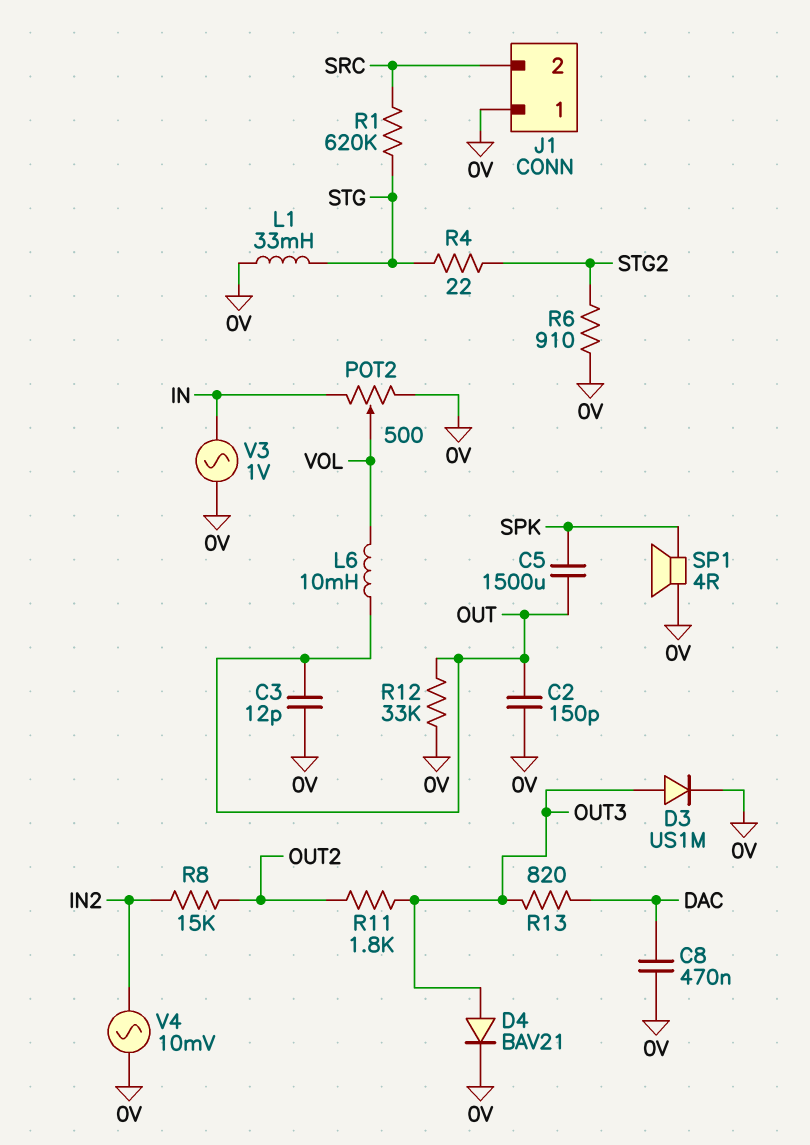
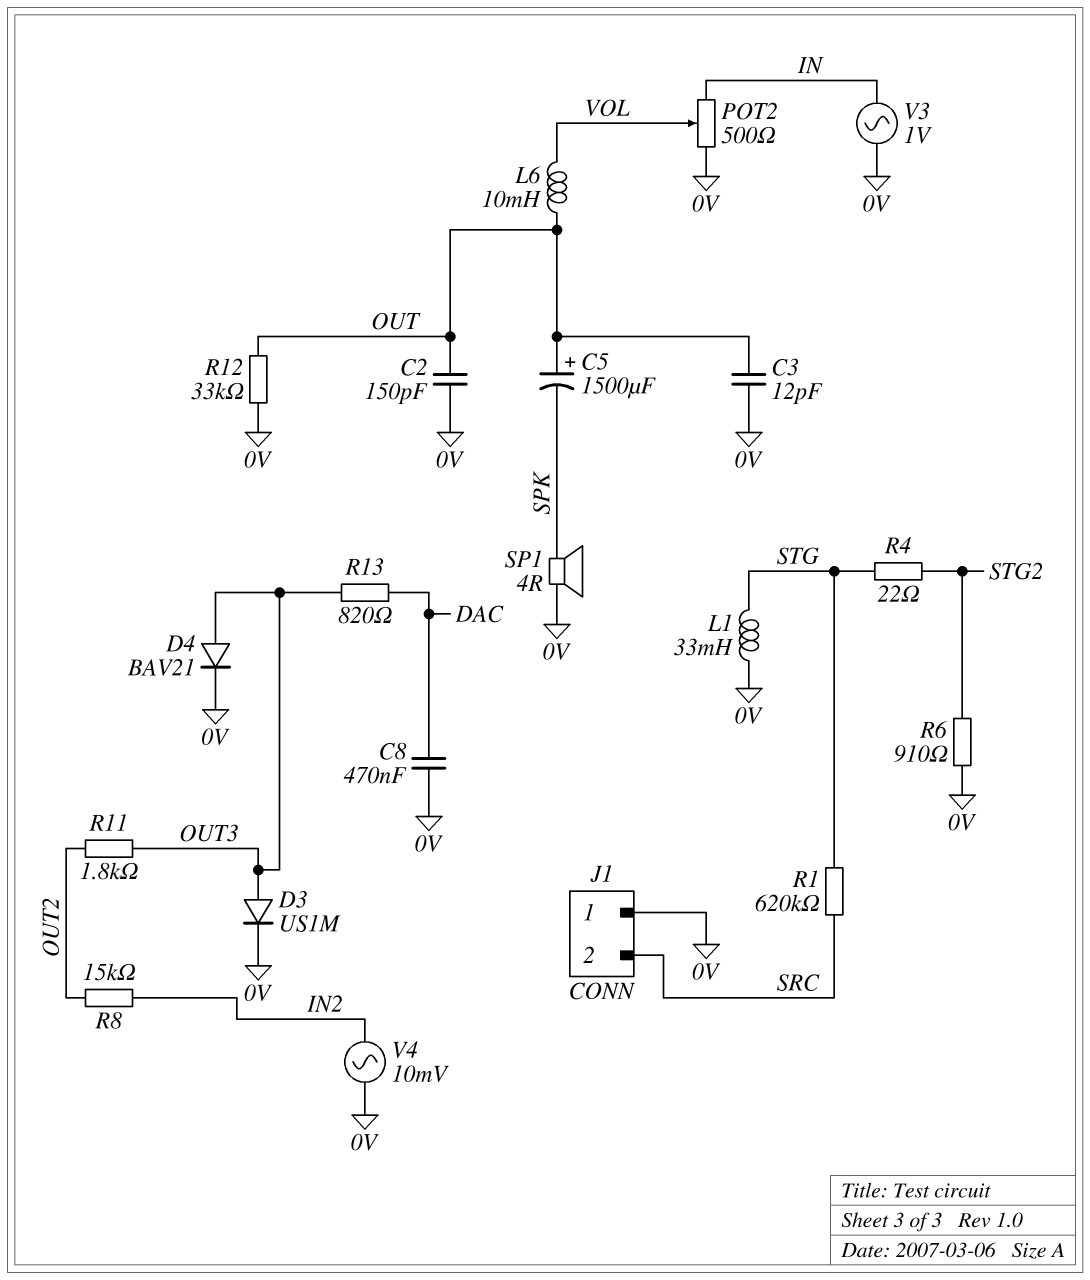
C5: 1500uF (OUT, SPK) -> 1500uF (plus OUT, minus SPK)

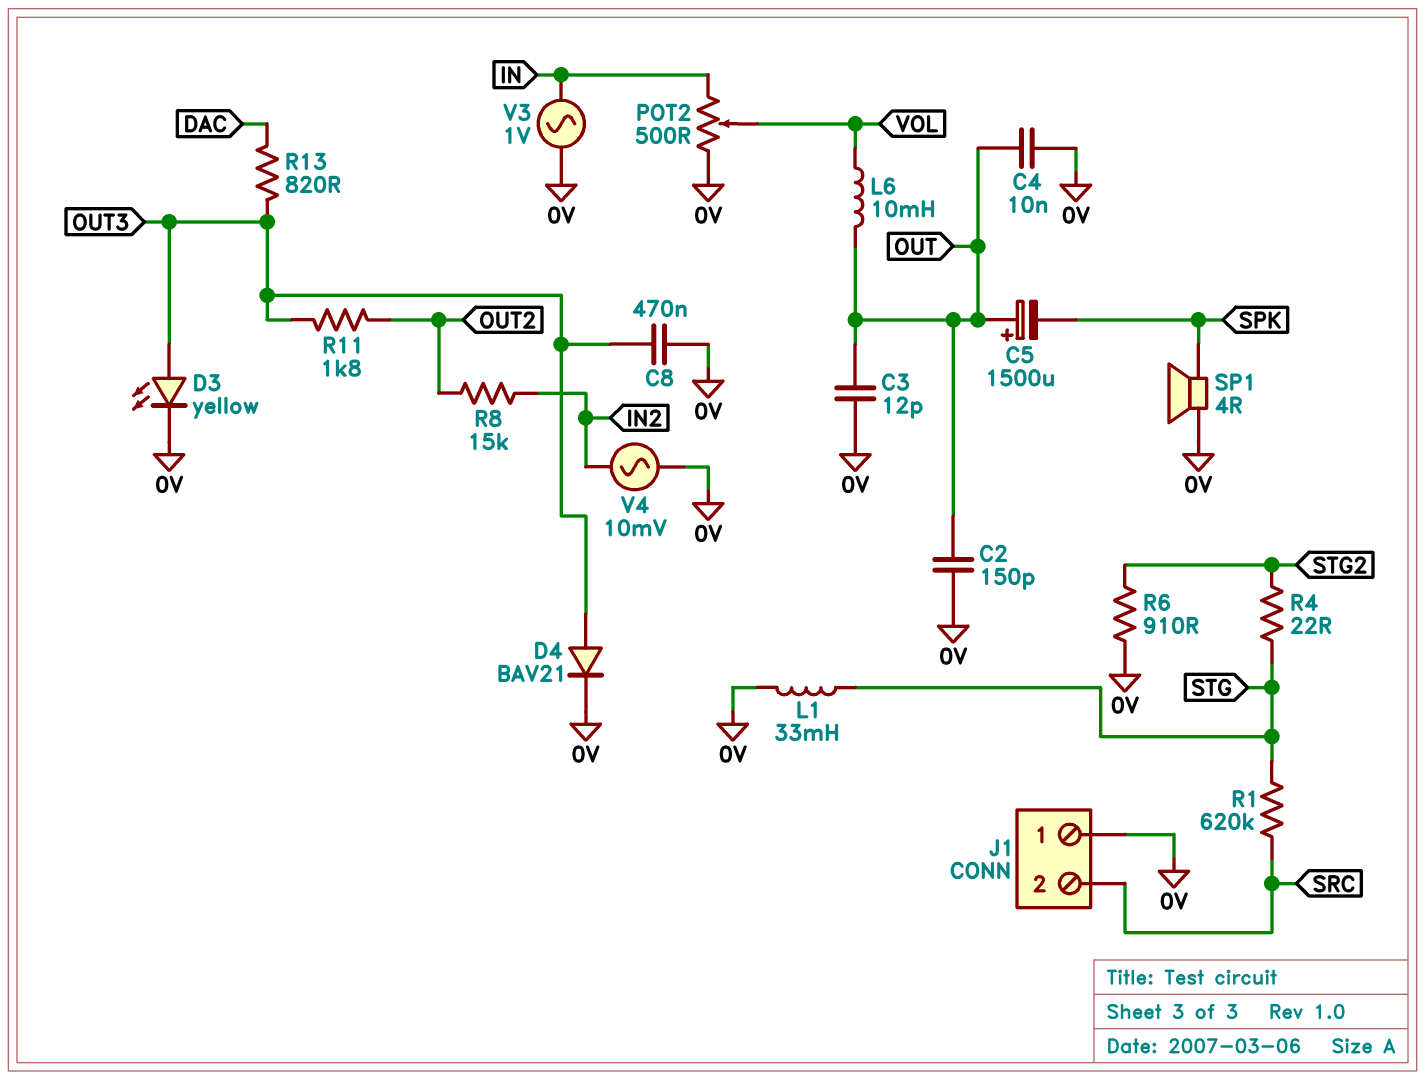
C4: none -> 10nF (0V, OUT)
C8: 470nF (0V, DAC) -> 470nF (0V, OUT3)
D3: diode US1M (A OUT3, K 0V) -> LED yellow (A OUT3, K 0V)
R12: 33k (0V, OUT) -> none

